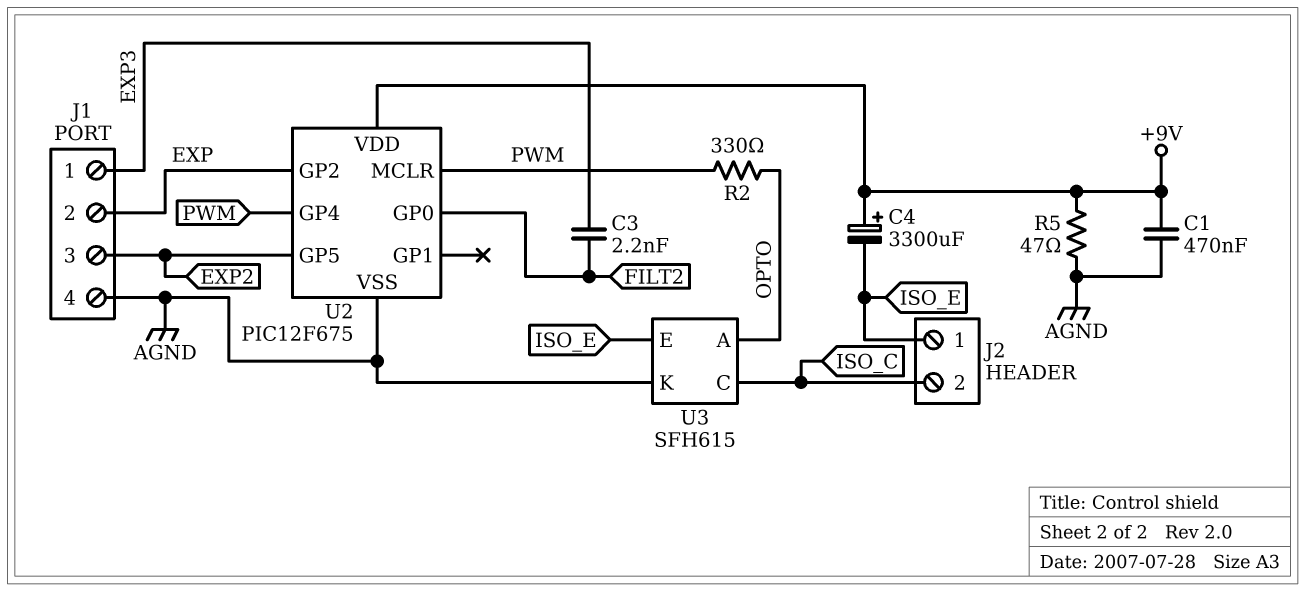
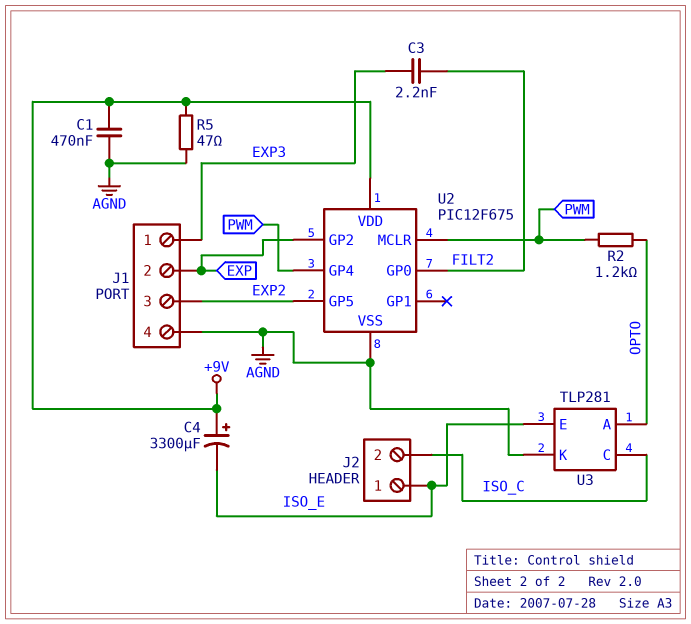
R2: 330 (OPTO, PWM) -> 1.2k (OPTO, PWM)
U3: SFH615 -> TLP281

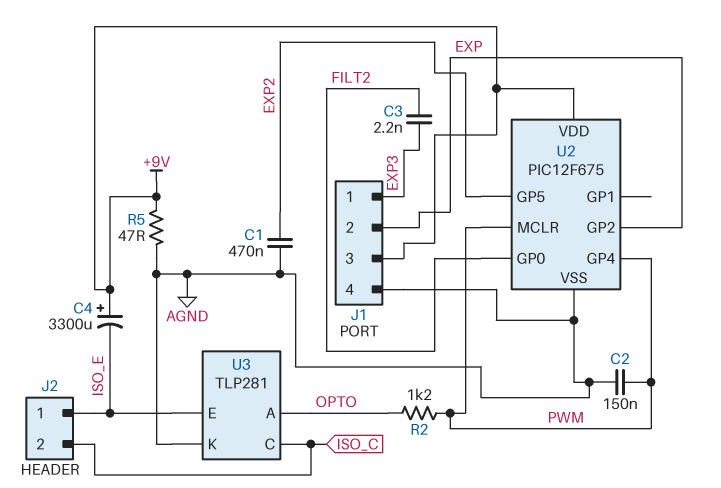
C1: 470nF (+9V, AGND) -> 470nF (AGND, EXP2)
C2: none -> 150nF (AGND, PWM)
J1 pin 3: EXP2 -> +9V

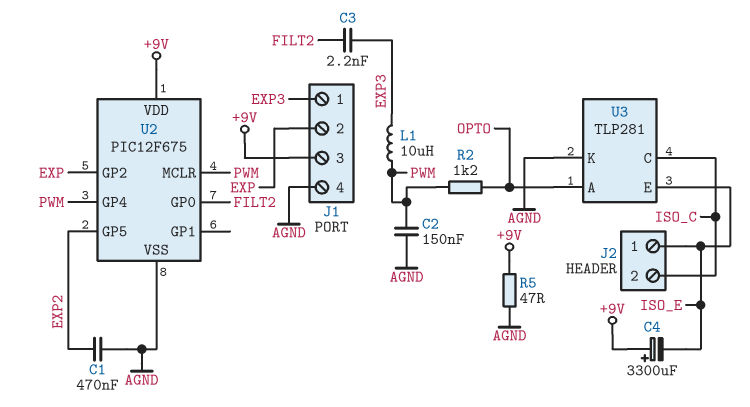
L1: none -> 10uH (EXP3, PWM)

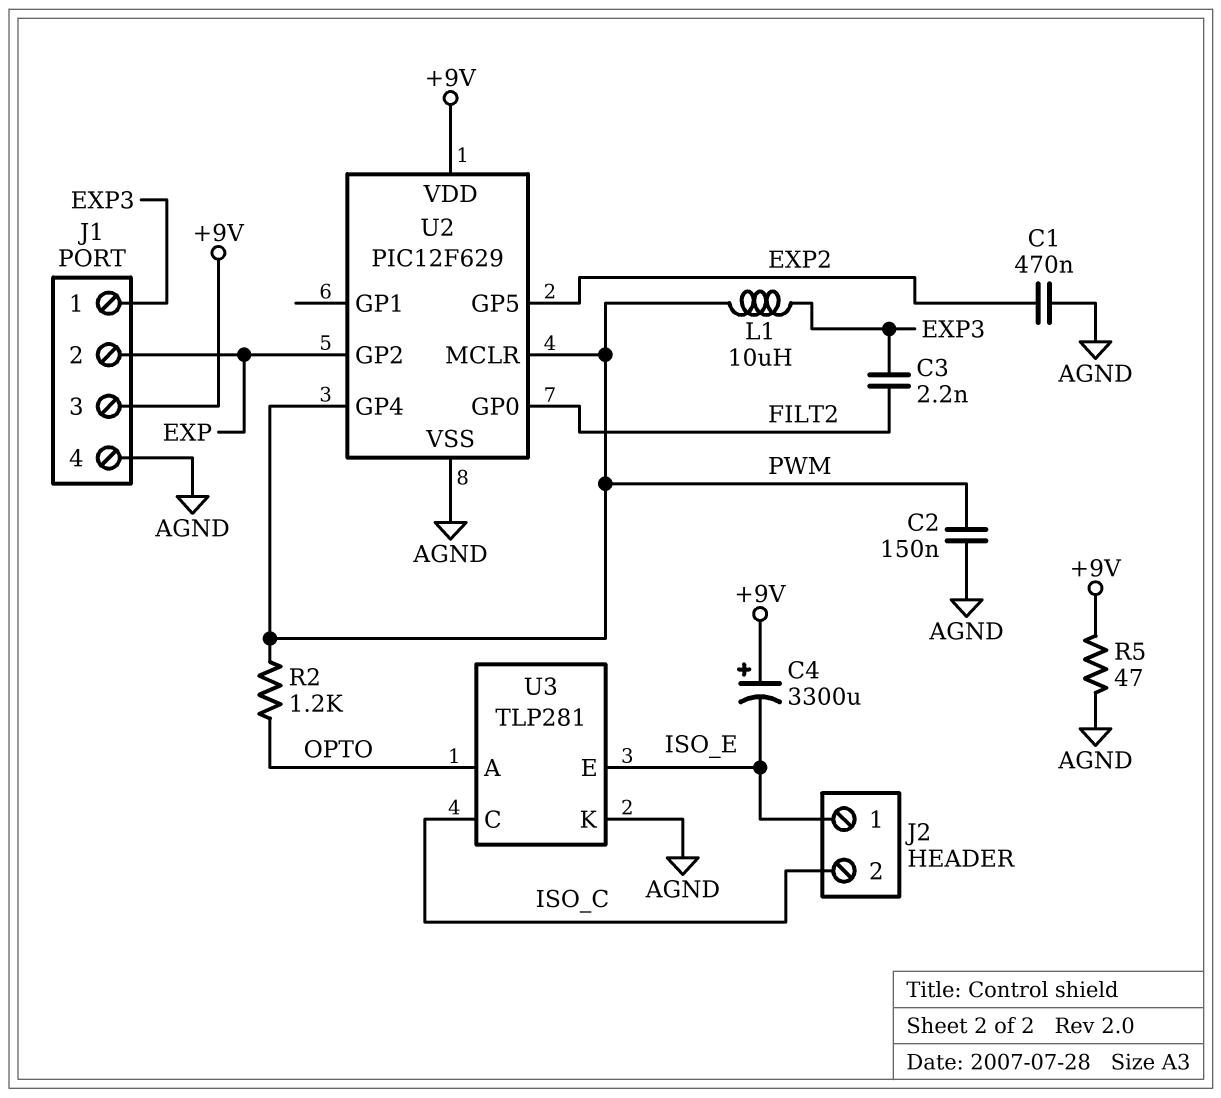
U2: PIC12F675 -> PIC12F629

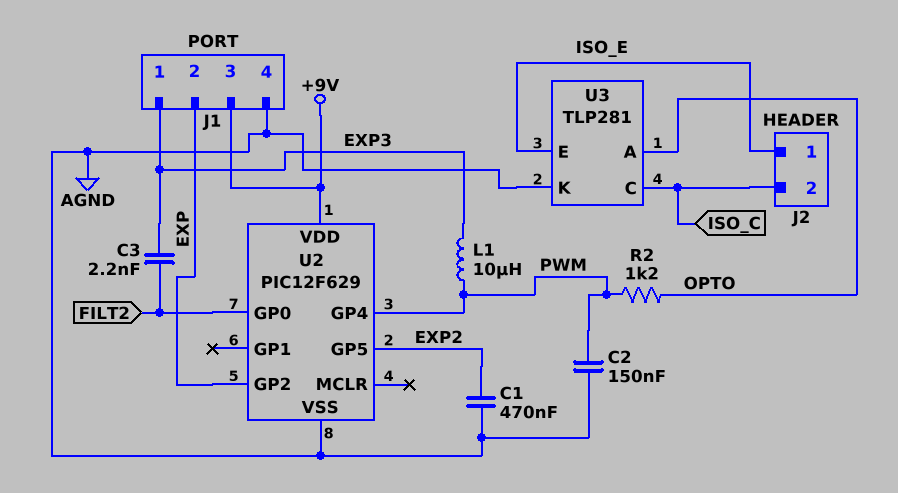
C4: 3300uF (plus +9V, minus ISO_E) -> none
R5: 47 (+9V, AGND) -> none
U2 pin MCLR: PWM -> none

